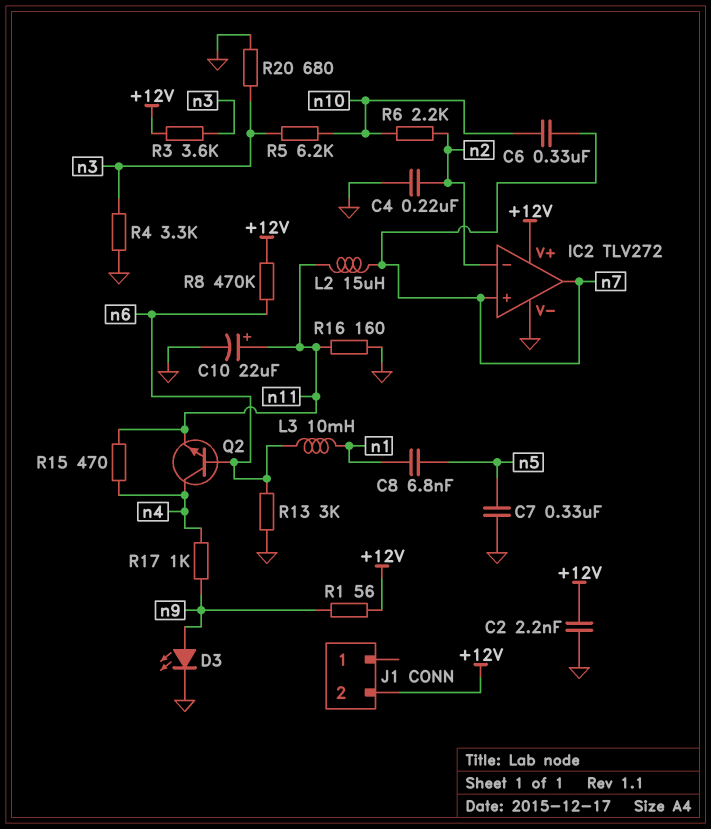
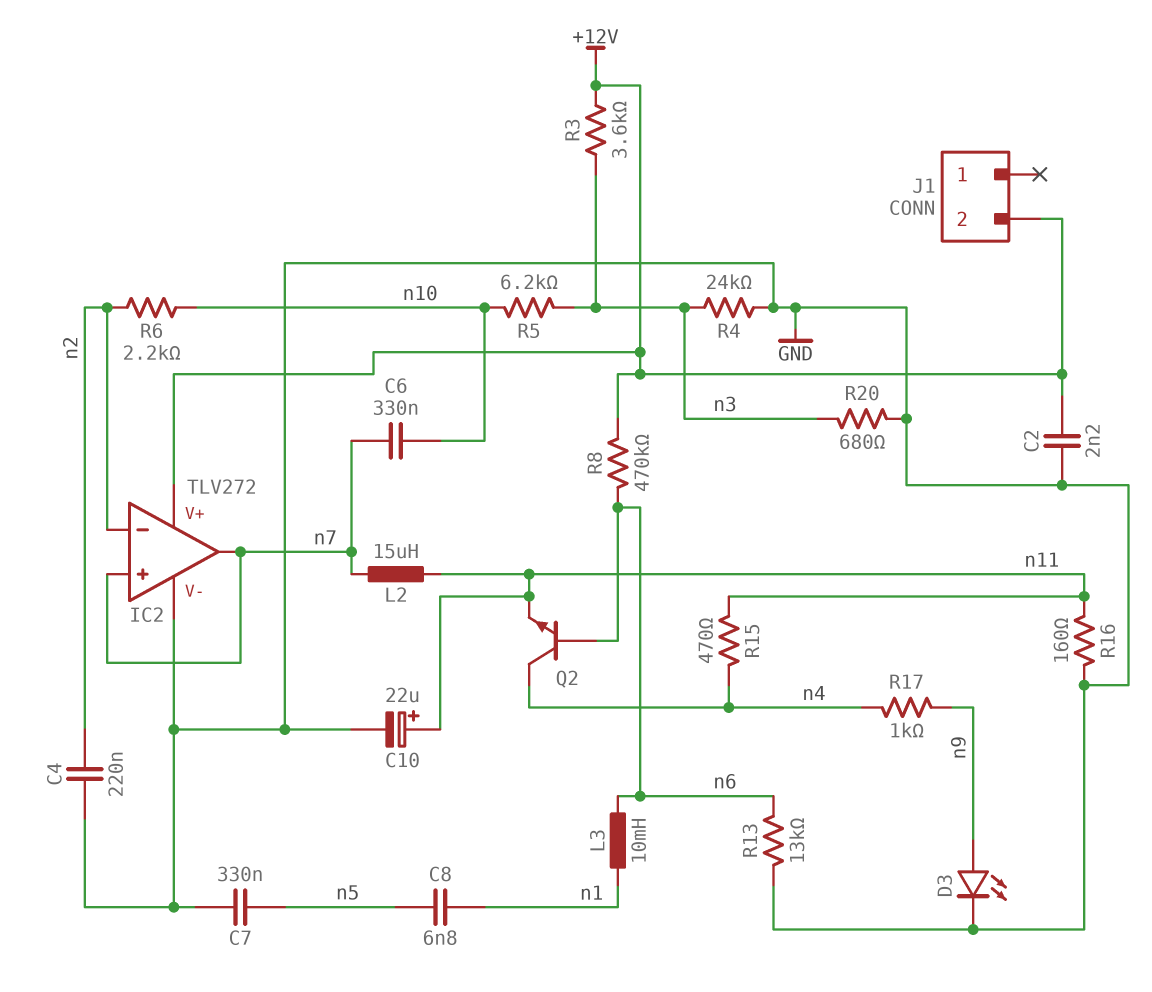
R1: 56 (+12V, n9) -> none
R4: 3.3k (GND, n3) -> 24k (GND, n3)
R13: 3k (GND, n6) -> 13k (GND, n6)

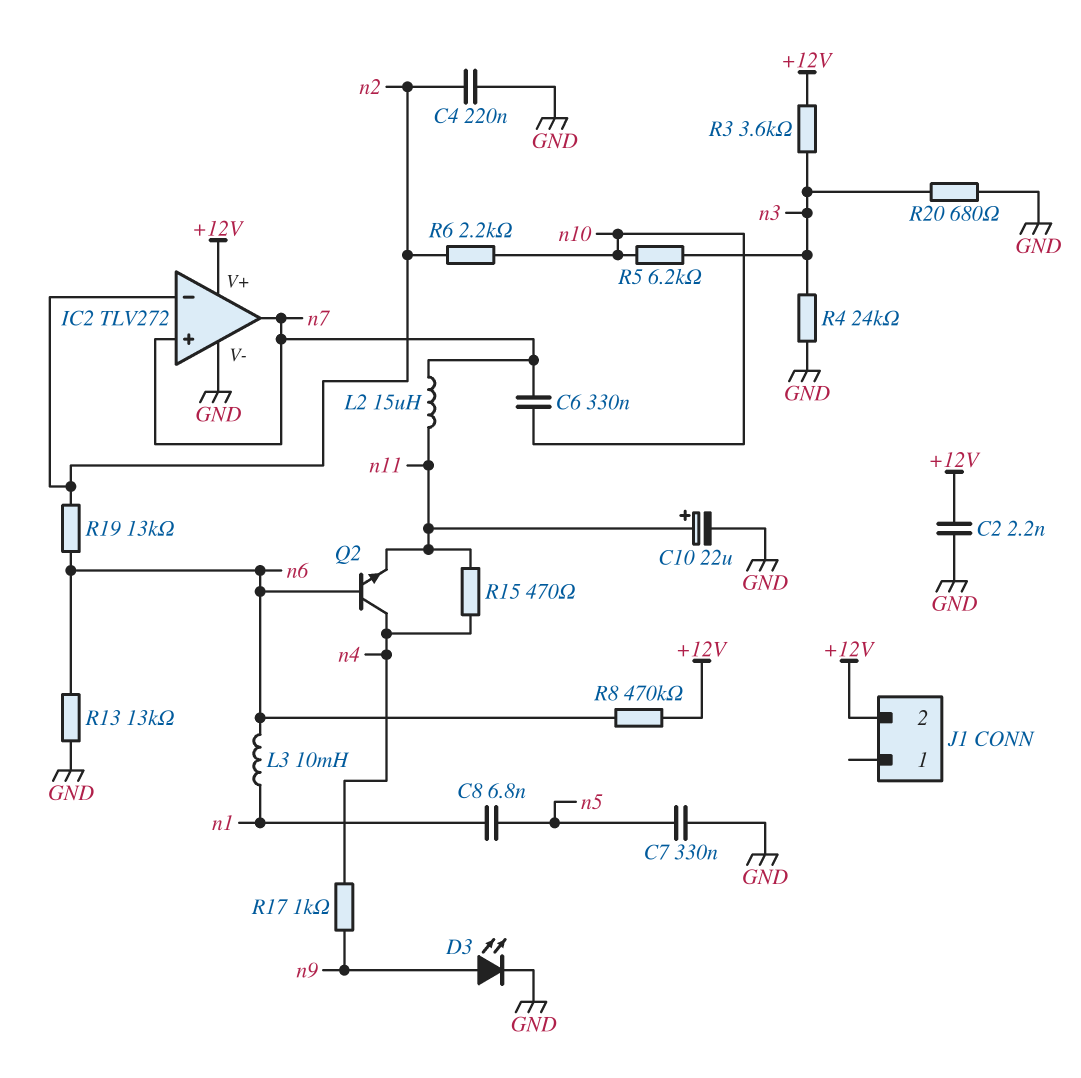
R16: 160 (GND, n11) -> none
R19: none -> 13k (n2, n6)

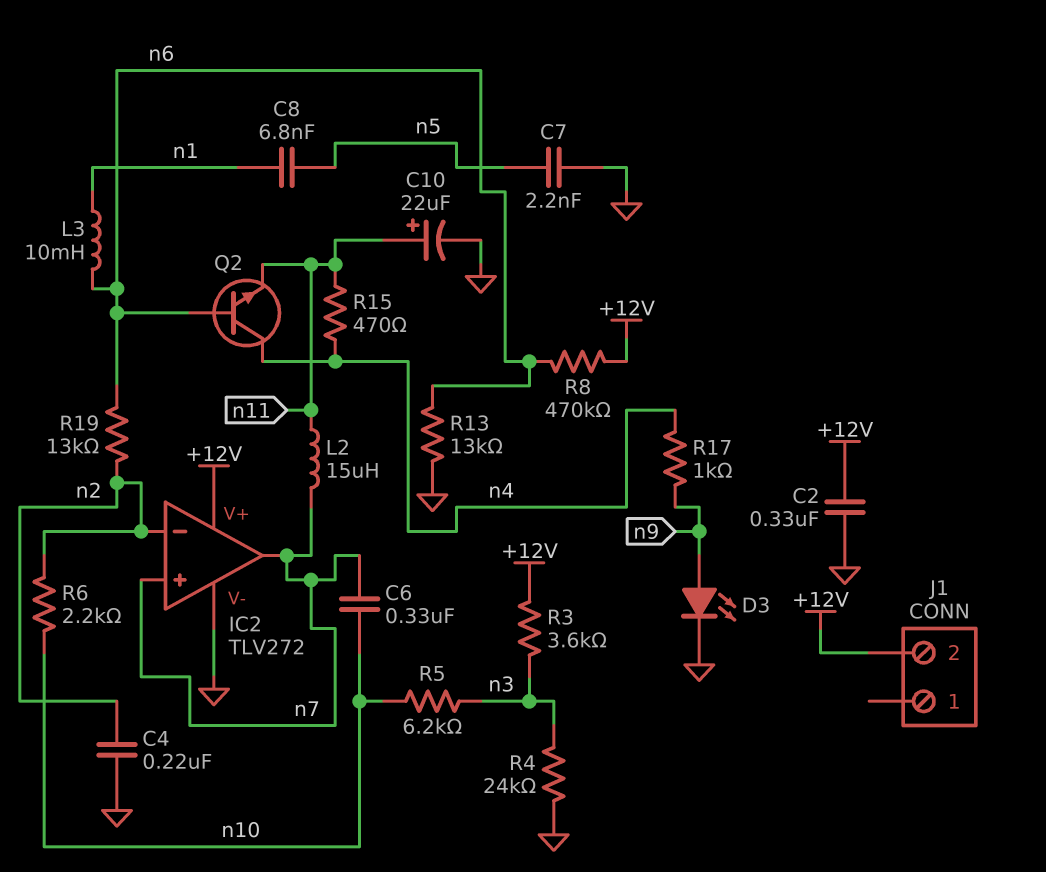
C2: 2.2nF (+12V, GND) -> 330nF (+12V, GND)
C7: 330nF (GND, n5) -> 2.2nF (GND, n5)
R20: 680 (GND, n3) -> none

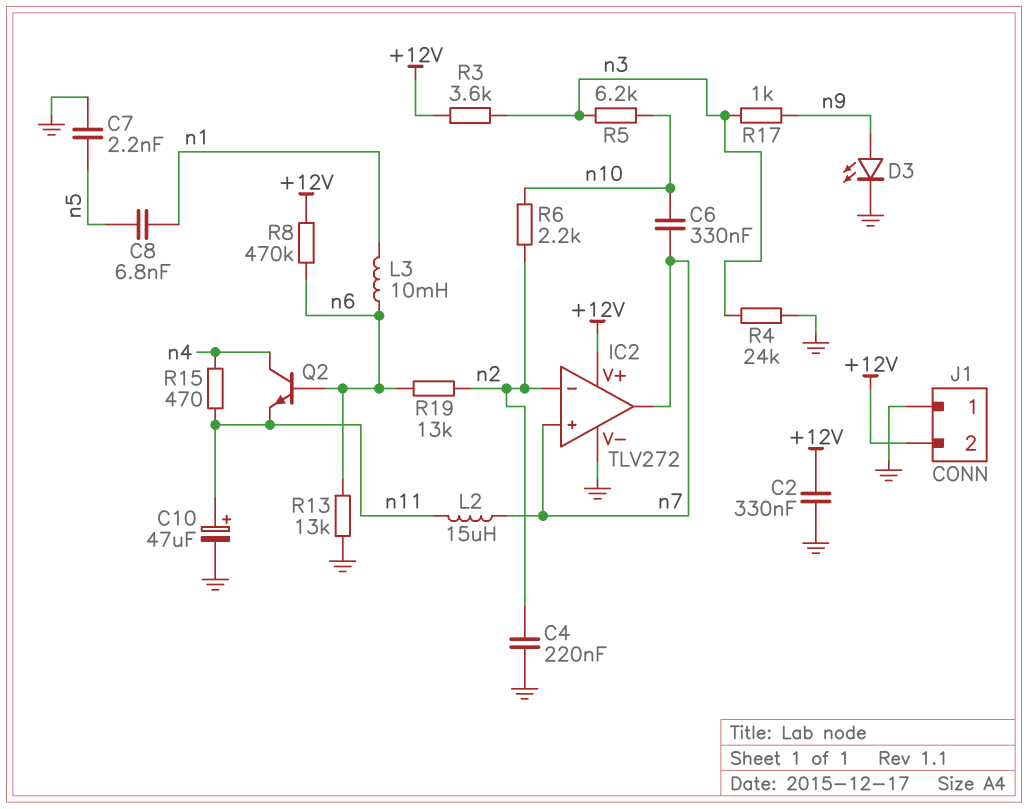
C10: 22uF (plus n11, minus GND) -> 47uF (plus n11, minus GND)
J1 pin 1: none -> GND
R17: 1k (n4, n9) -> 1k (n3, n9)

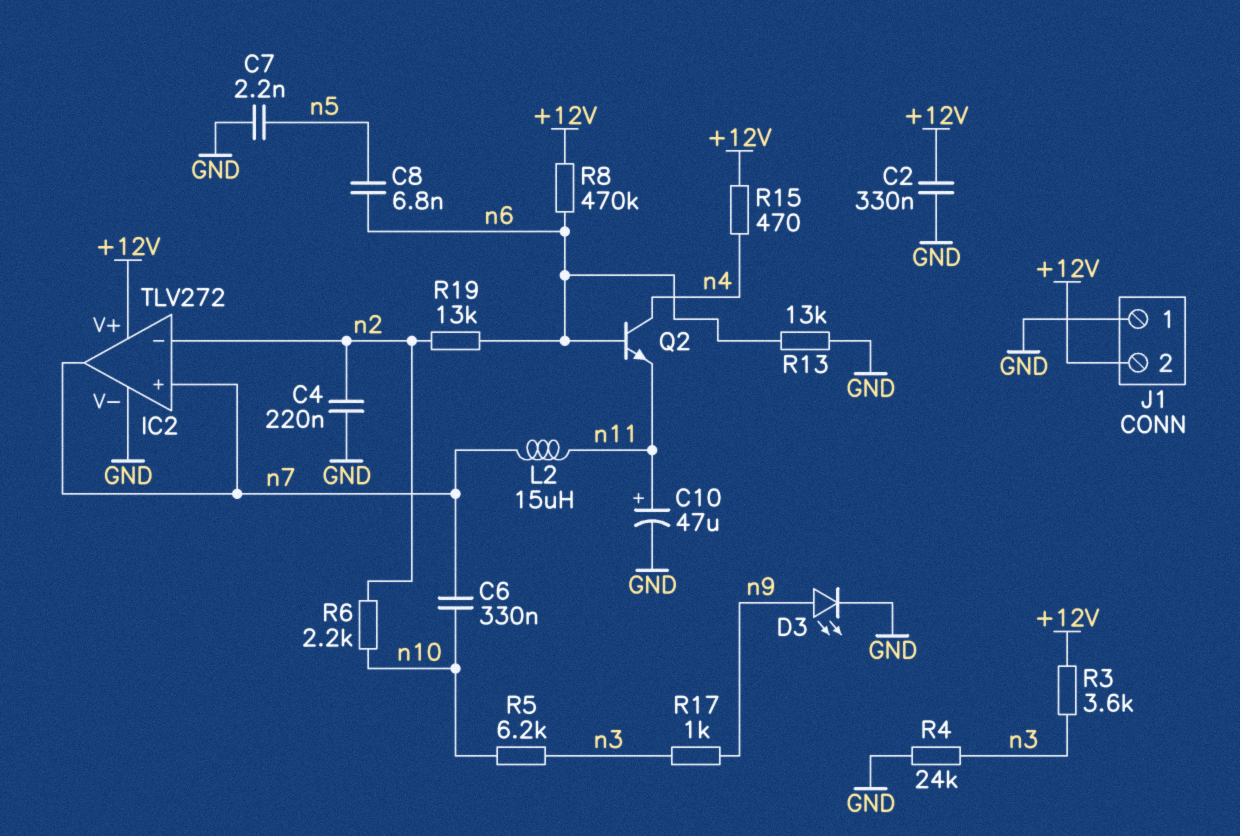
C8: 6.8nF (n1, n5) -> 6.8nF (n5, n6)
L3: 10mH (n1, n6) -> none
R15: 470 (n4, n11) -> 470 (+12V, n4)

